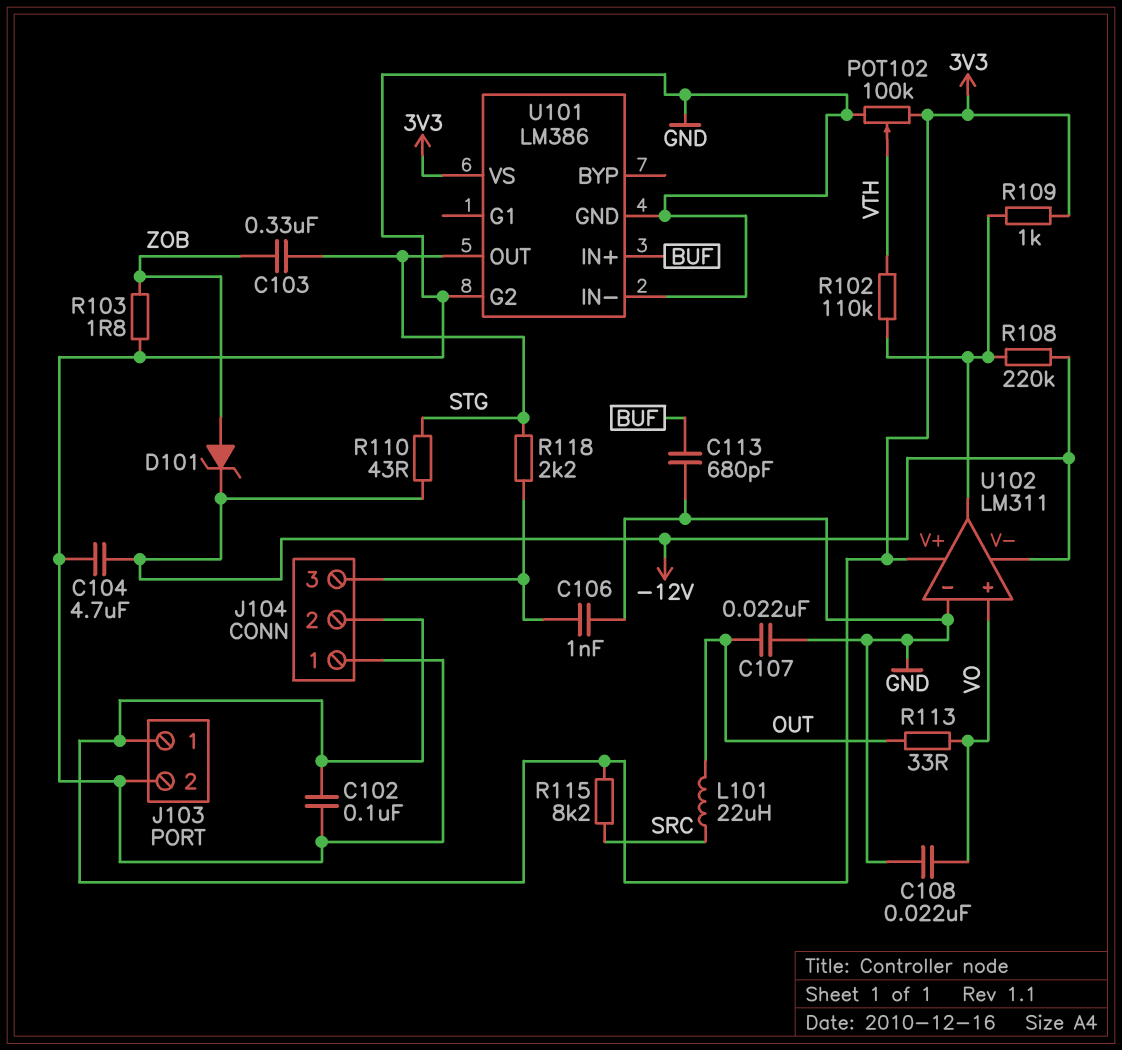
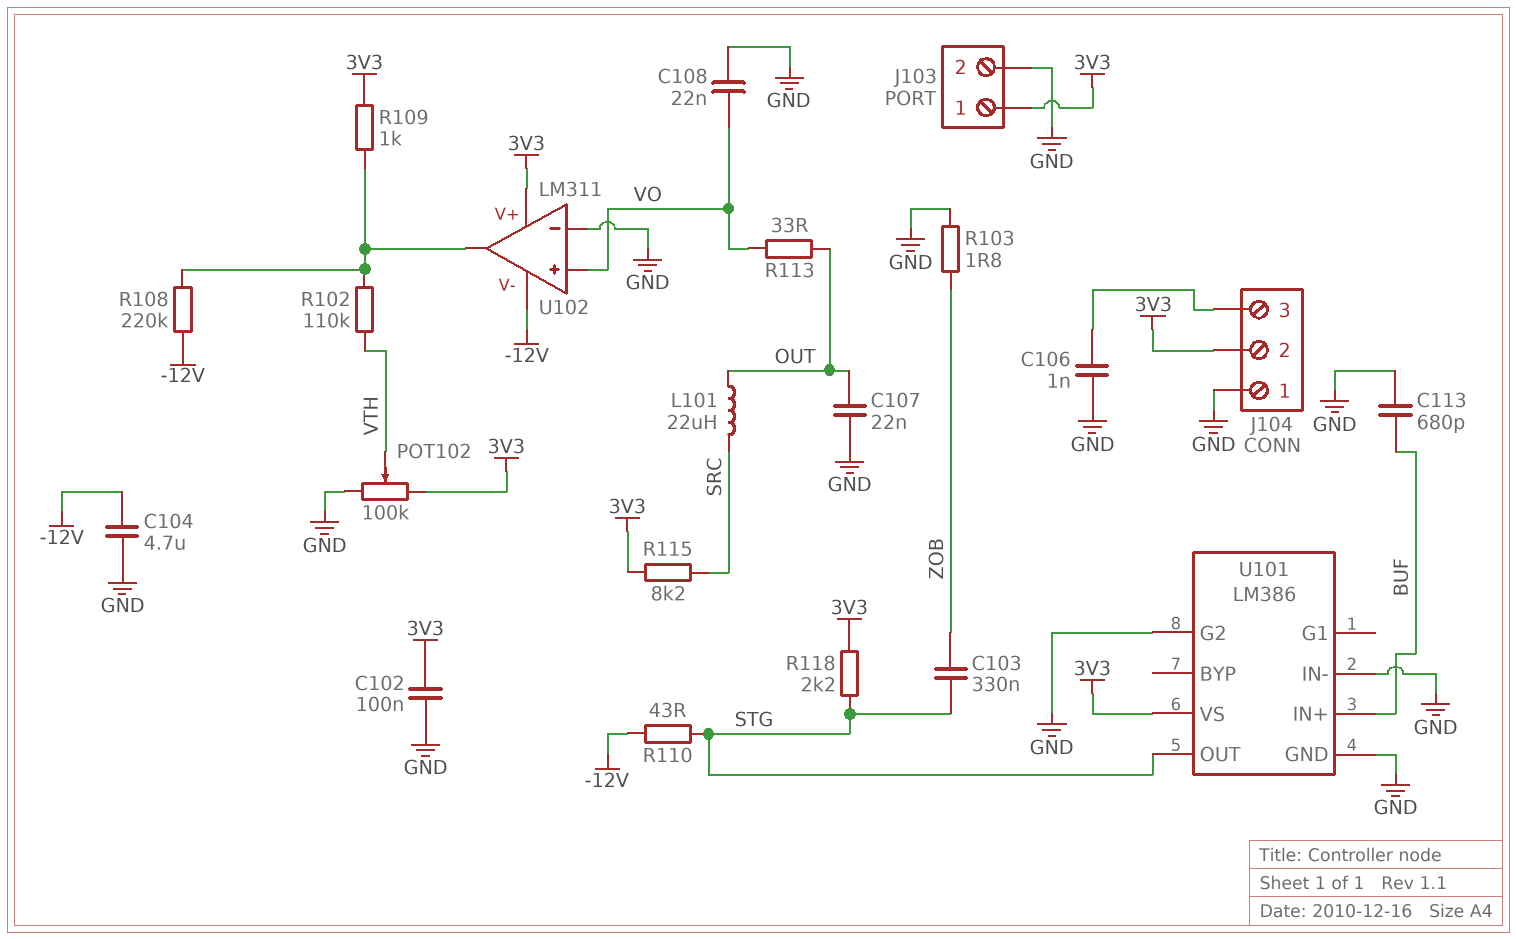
D101: zener (A ZOB, K -12V) -> none
R118: 2.2k (J104/3, STG) -> 2.2k (3V3, STG)

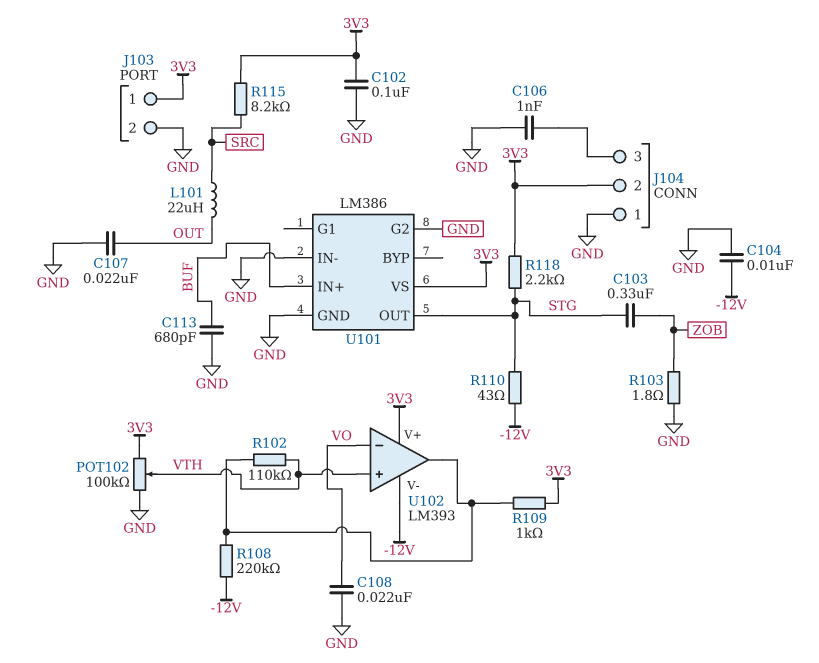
C104: 4.7uF (-12V, GND) -> 10nF (-12V, GND)
R113: 33 (OUT, VO) -> none
U102: LM311 -> LM393
U102 pin in+: VO -> VTH
U102 pin in-: GND -> VO

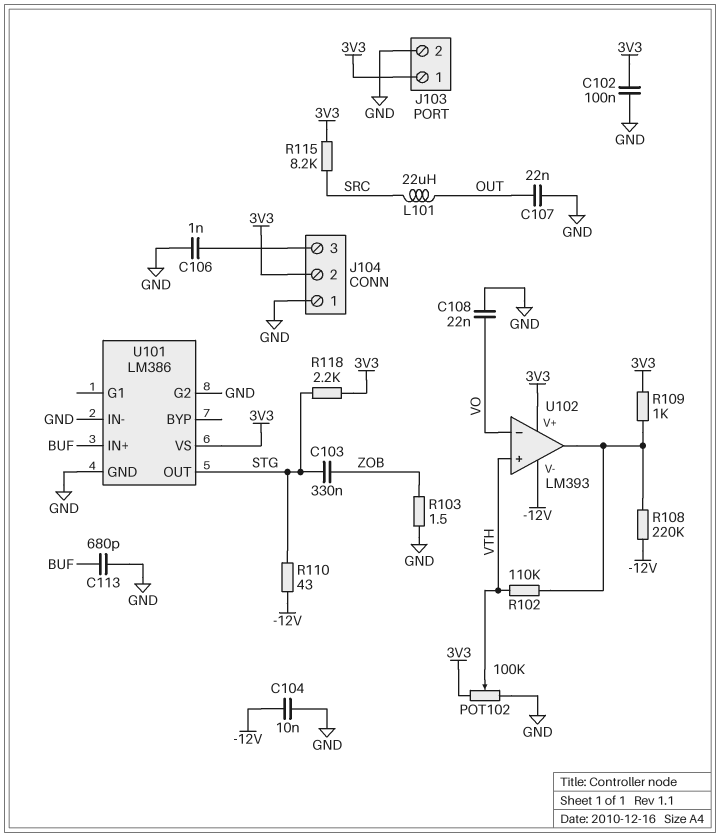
R103: 1.8 (GND, ZOB) -> 1.5 (GND, ZOB)

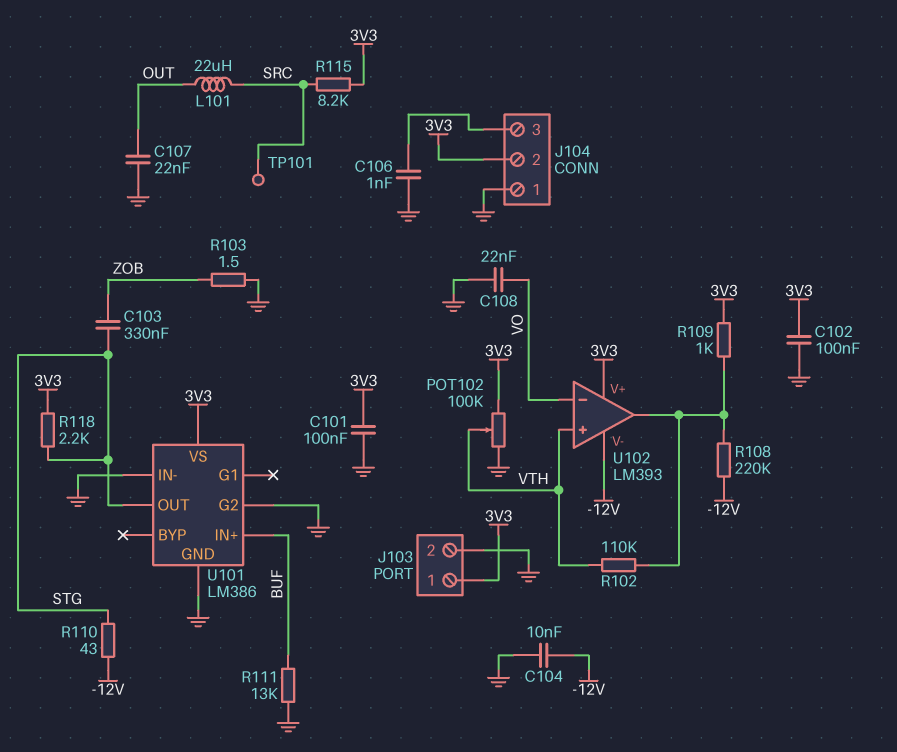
C101: none -> 100nF (3V3, GND)
C113: 680pF (BUF, GND) -> none
R111: none -> 13k (BUF, GND)
TP101: none -> test point (SRC)

